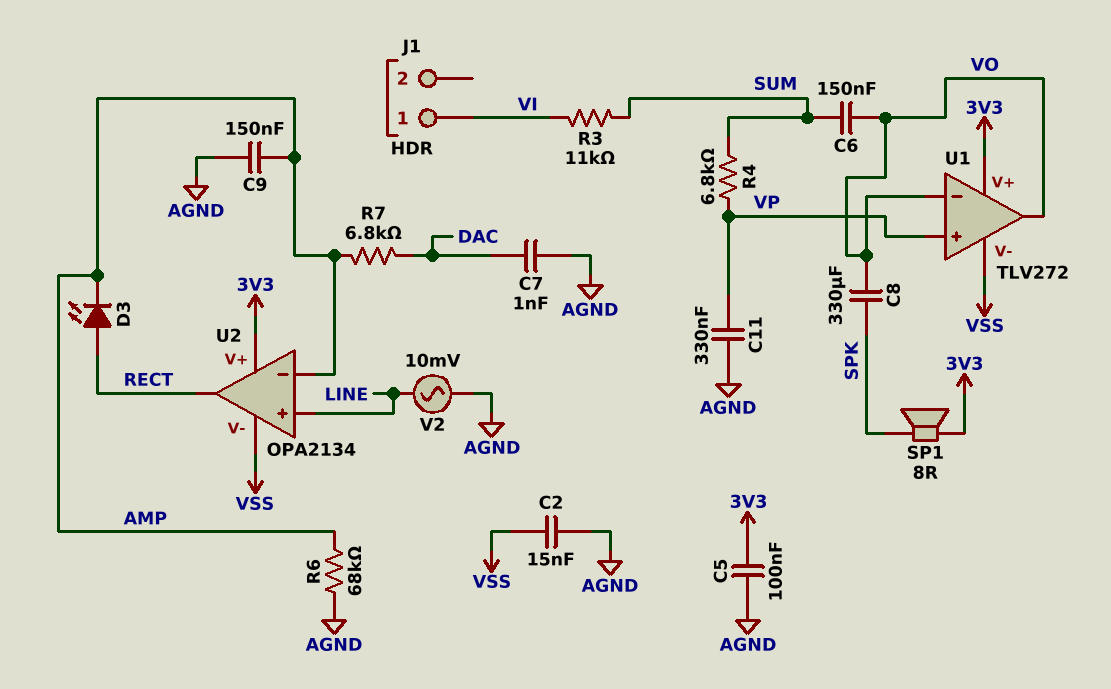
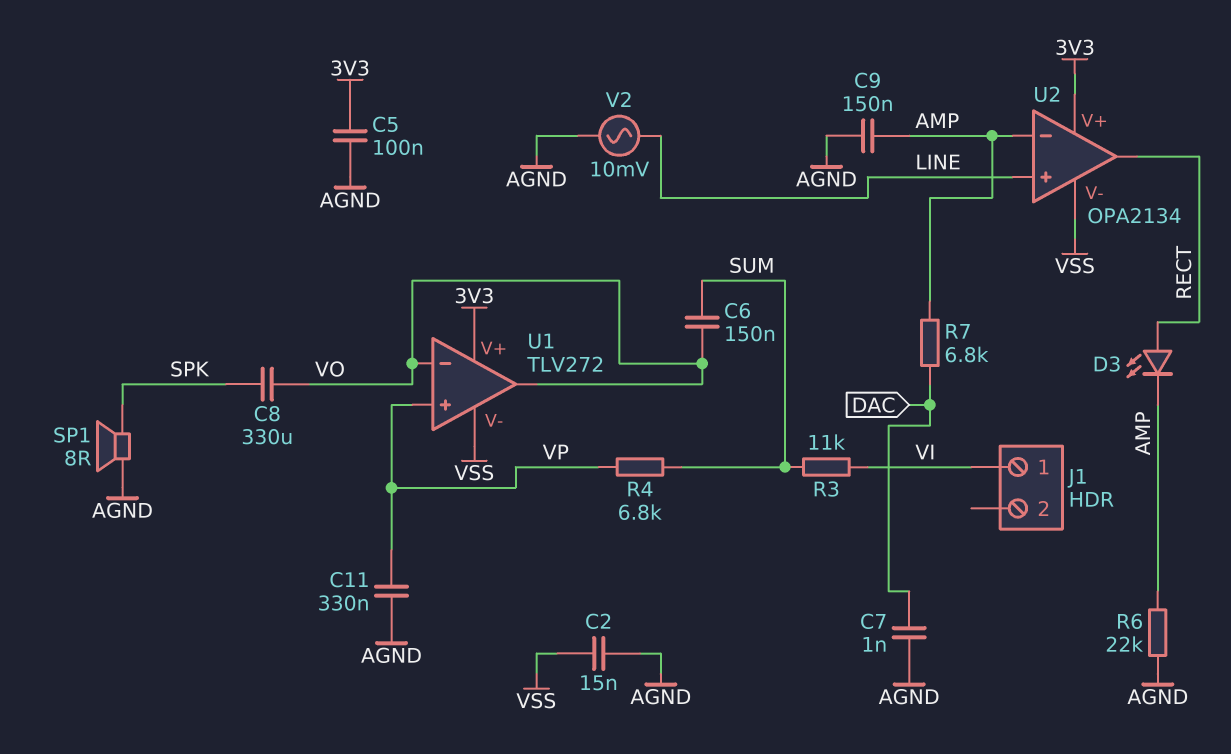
R6: 68k (AGND, AMP) -> 22k (AGND, AMP)
SP1: speaker 8R (3V3, SPK) -> speaker 8R (AGND, SPK)

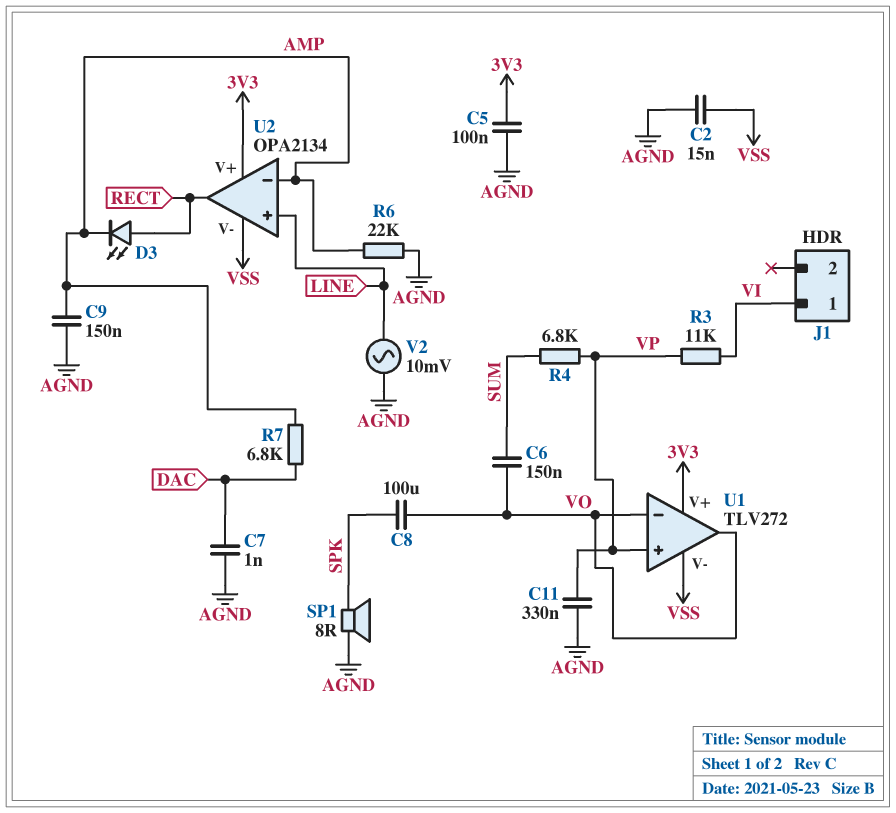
C8: 330uF (SPK, VO) -> 100uF (SPK, VO)
R3: 11k (SUM, VI) -> 11k (VI, VP)

